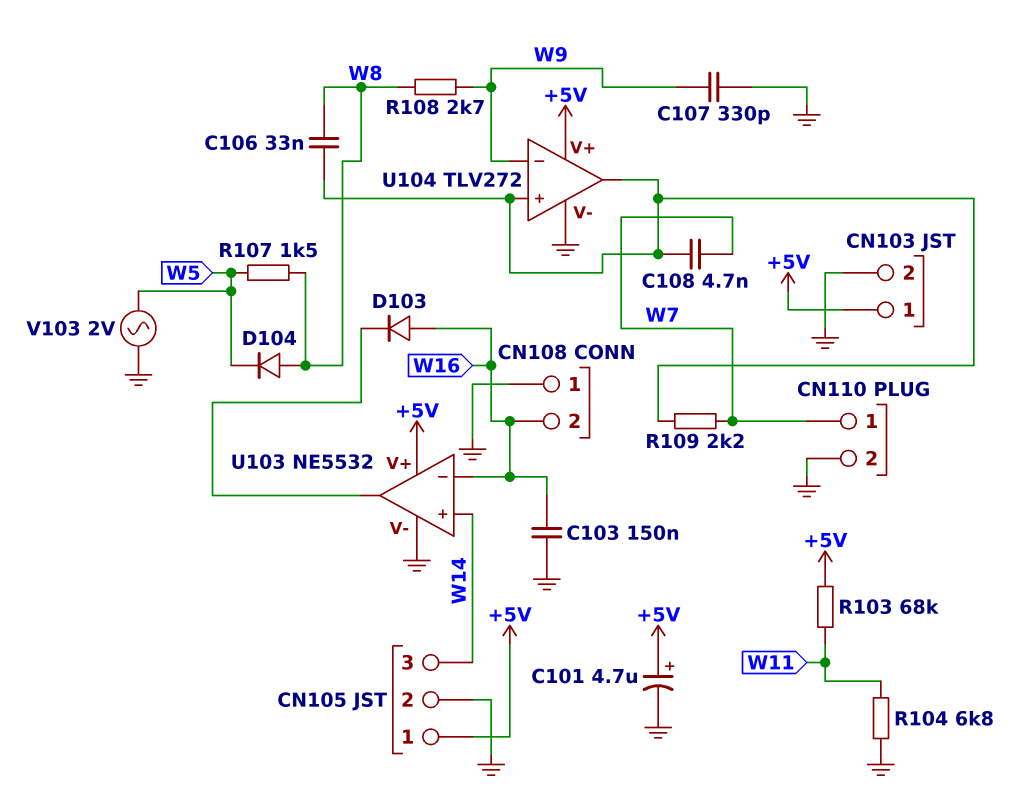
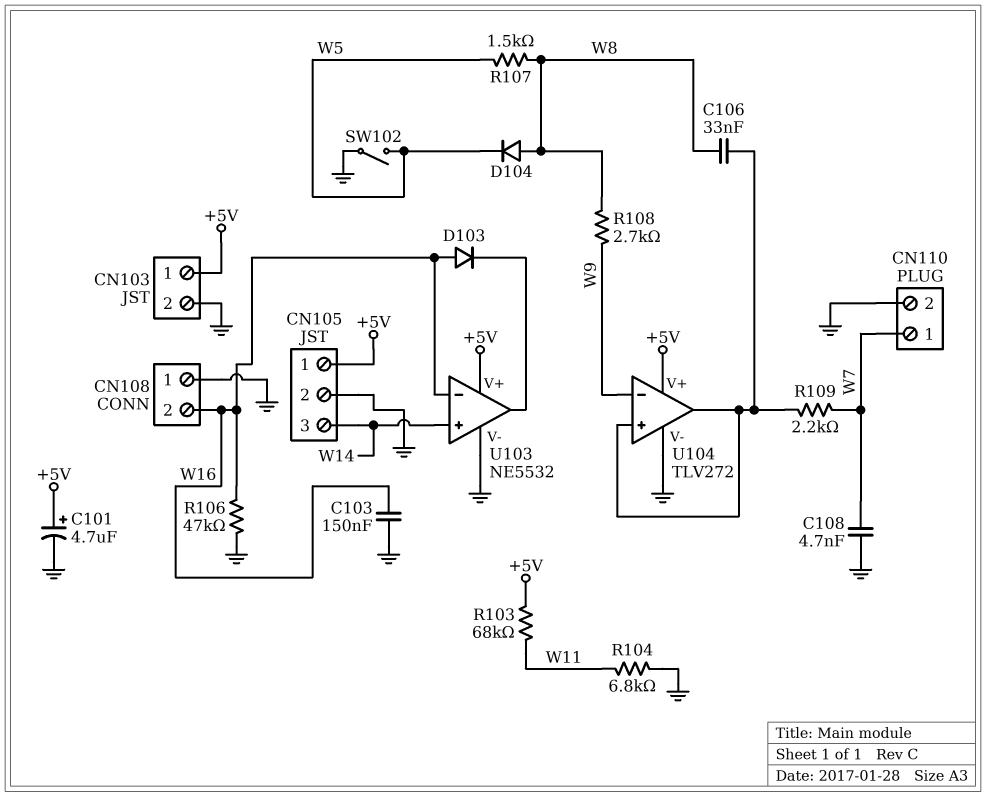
C107: 330pF (GND, W9) -> none
C108: 4.7nF (U104/in+, W7) -> 4.7nF (GND, W7)
R106: none -> 47k (GND, W16)
SW102: none -> switch (GND, W5)
V103: AC 2V (GND, W5) -> none

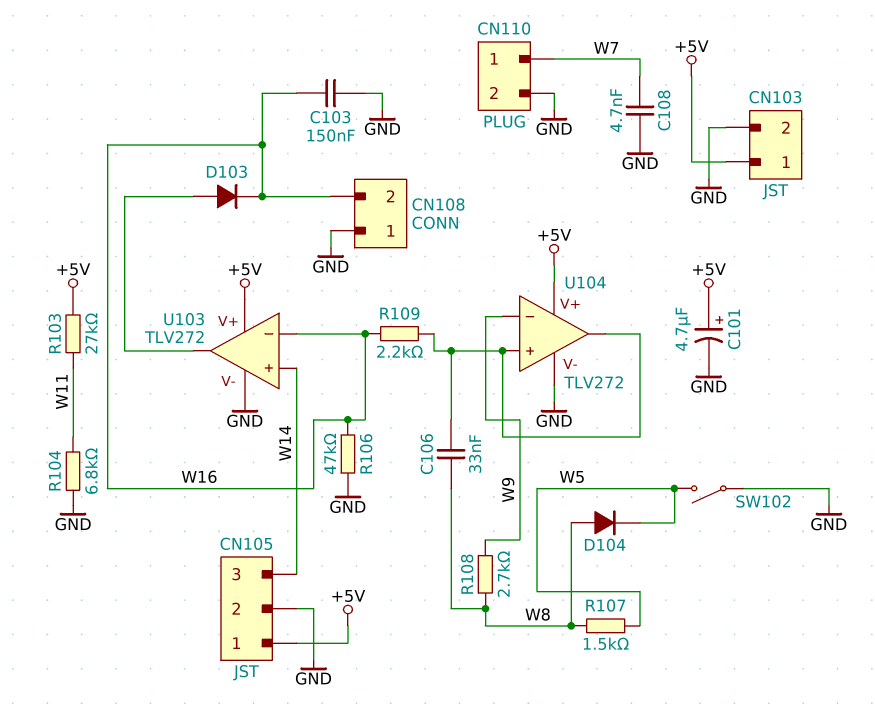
D103: diode (A W16, K U103/out) -> diode (A U103/out, K W16)
R103: 68k (+5V, W11) -> 27k (+5V, W11)
R109: 2.2k (U104/in+, W7) -> 2.2k (U104/in+, W16)
U103: NE5532 -> TLV272

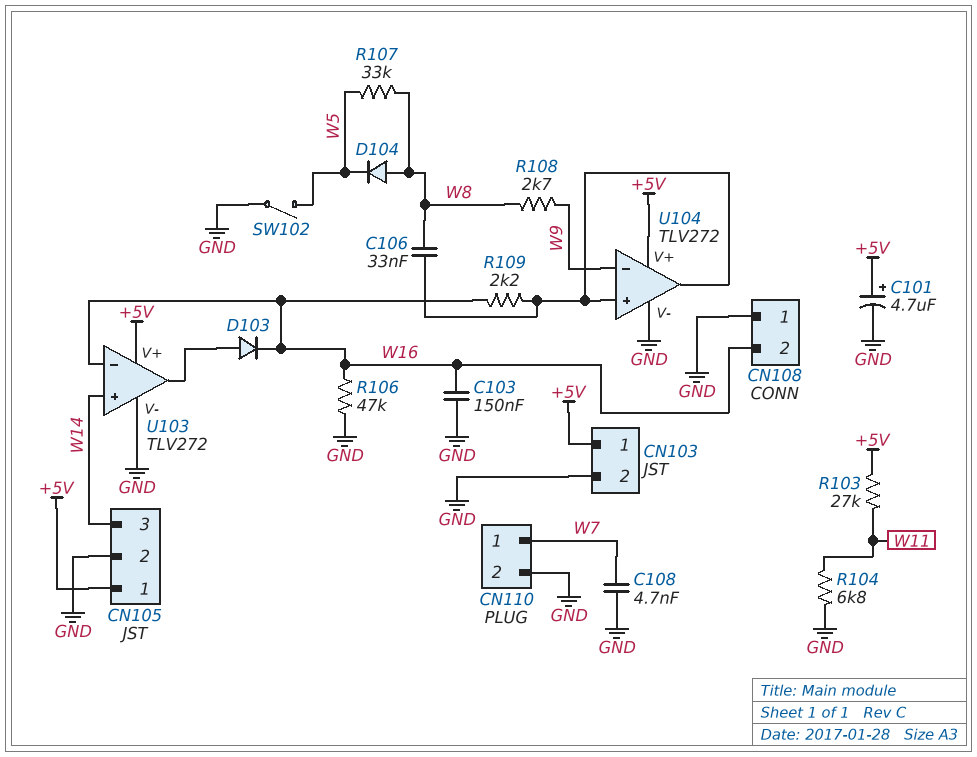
R107: 1.5k (W5, W8) -> 33k (W5, W8)

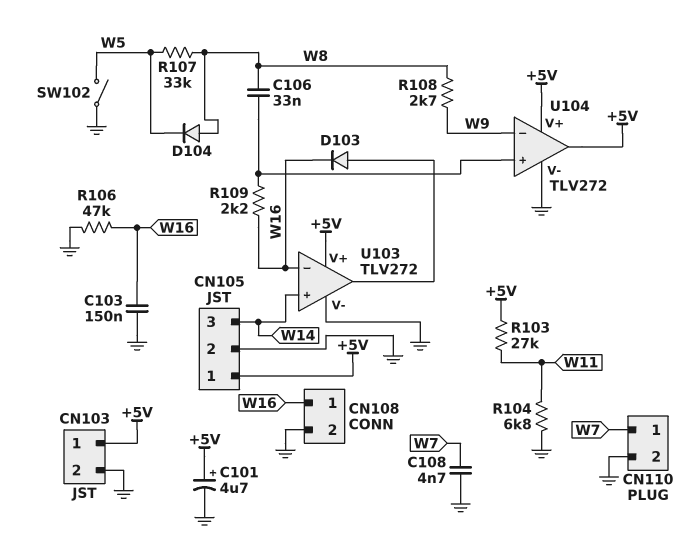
CN108 pin 1: GND -> W16
CN108 pin 2: W16 -> GND
U104 pin out: U104/in+ -> +5V

